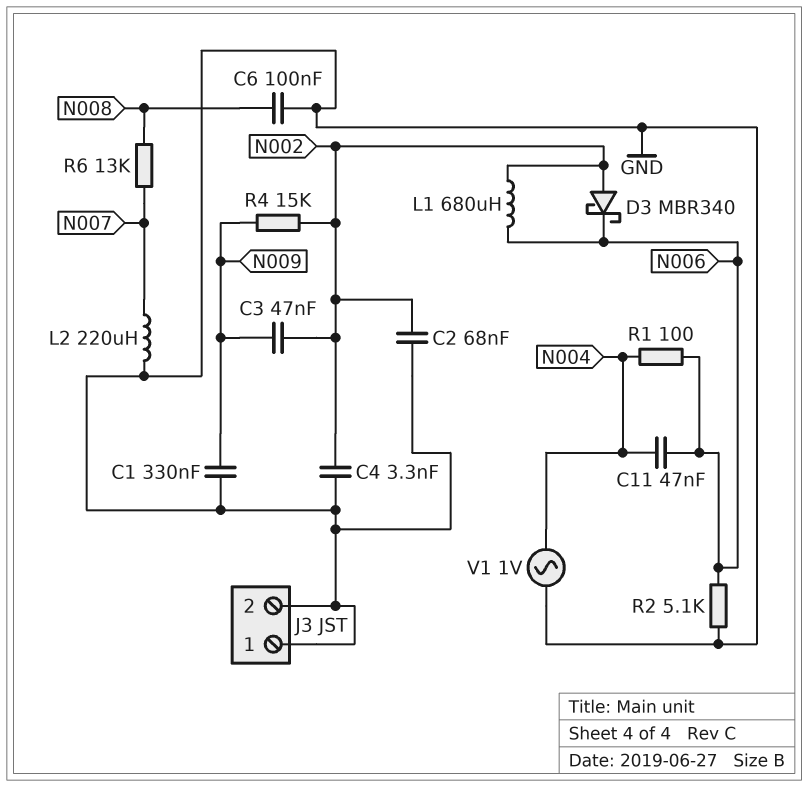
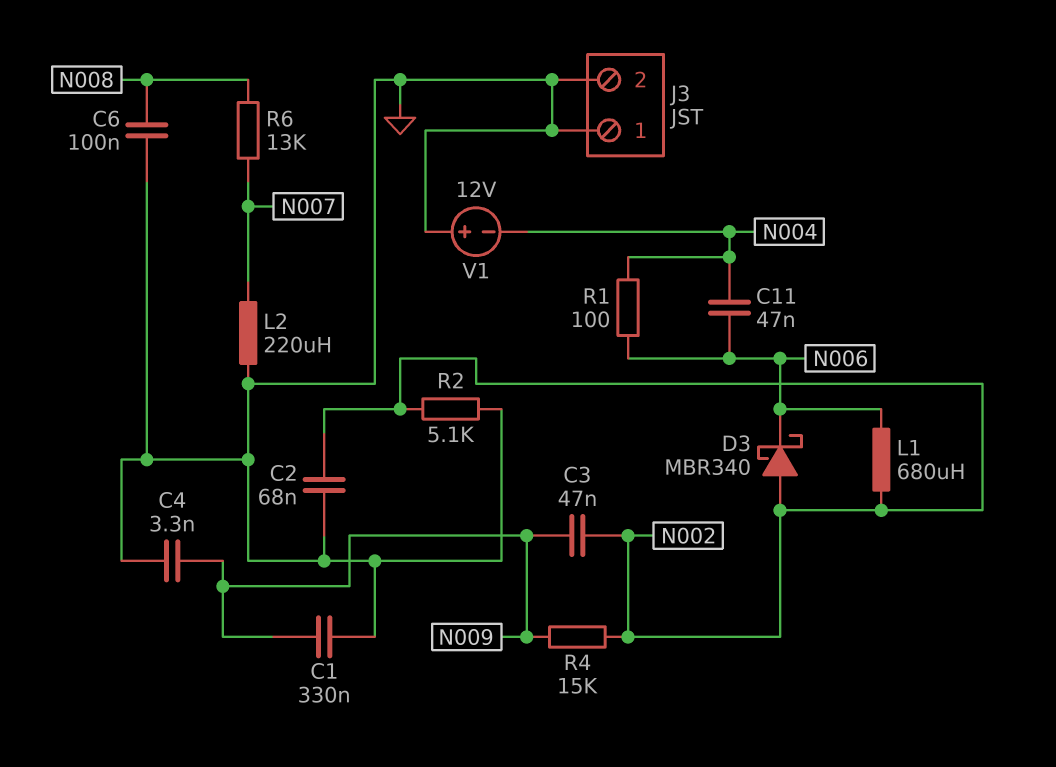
C4: 3.3nF (GND, N002) -> 3.3nF (GND, N009)
R2: 5.1k (GND, N006) -> 5.1k (GND, N002)
V1: AC 1V (GND, N004) -> 12V (plus GND, minus N004)

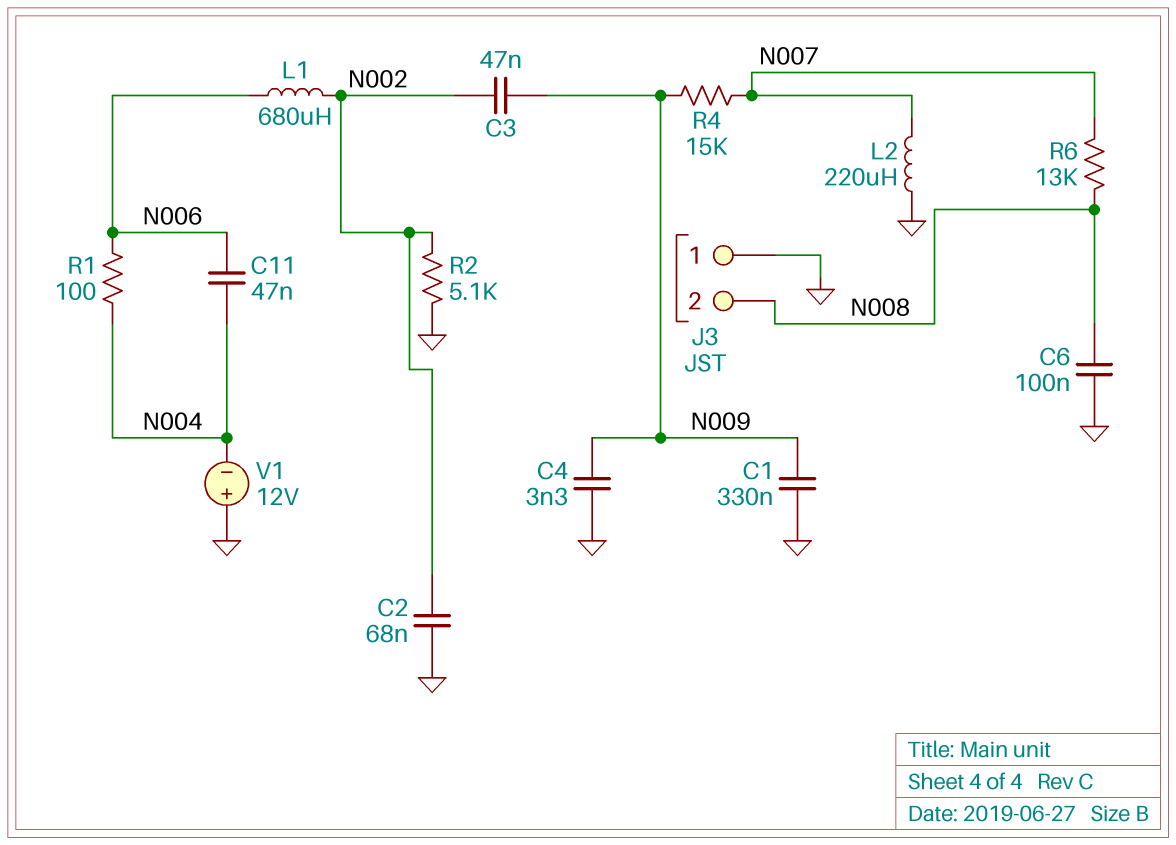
D3: schottky MBR340 (A N002, K N006) -> none
J3 pin 2: GND -> N008
R4: 15k (N002, N009) -> 15k (N007, N009)

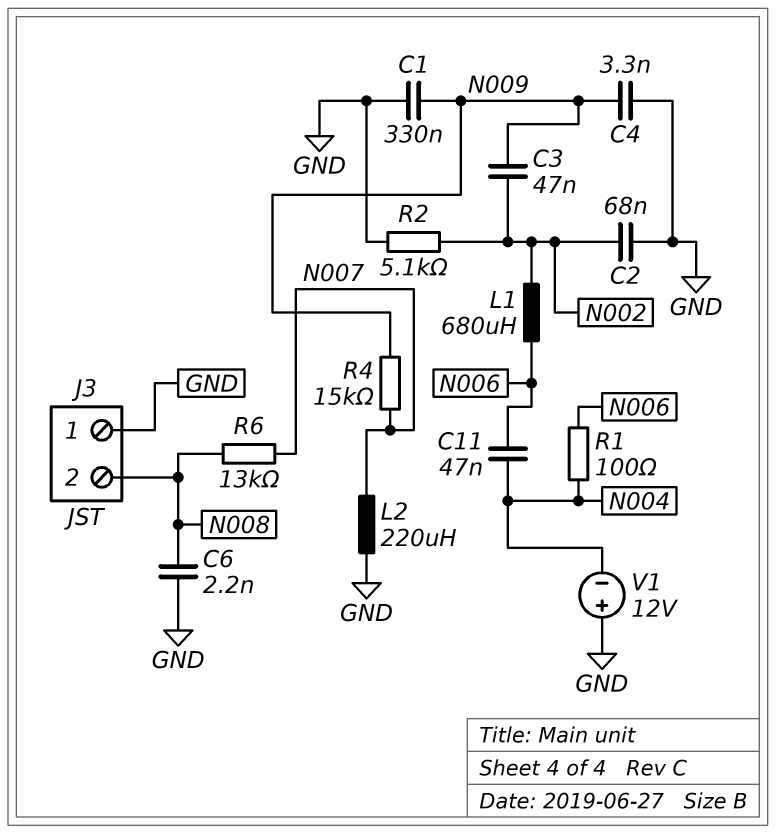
C6: 100nF (GND, N008) -> 2.2nF (GND, N008)

